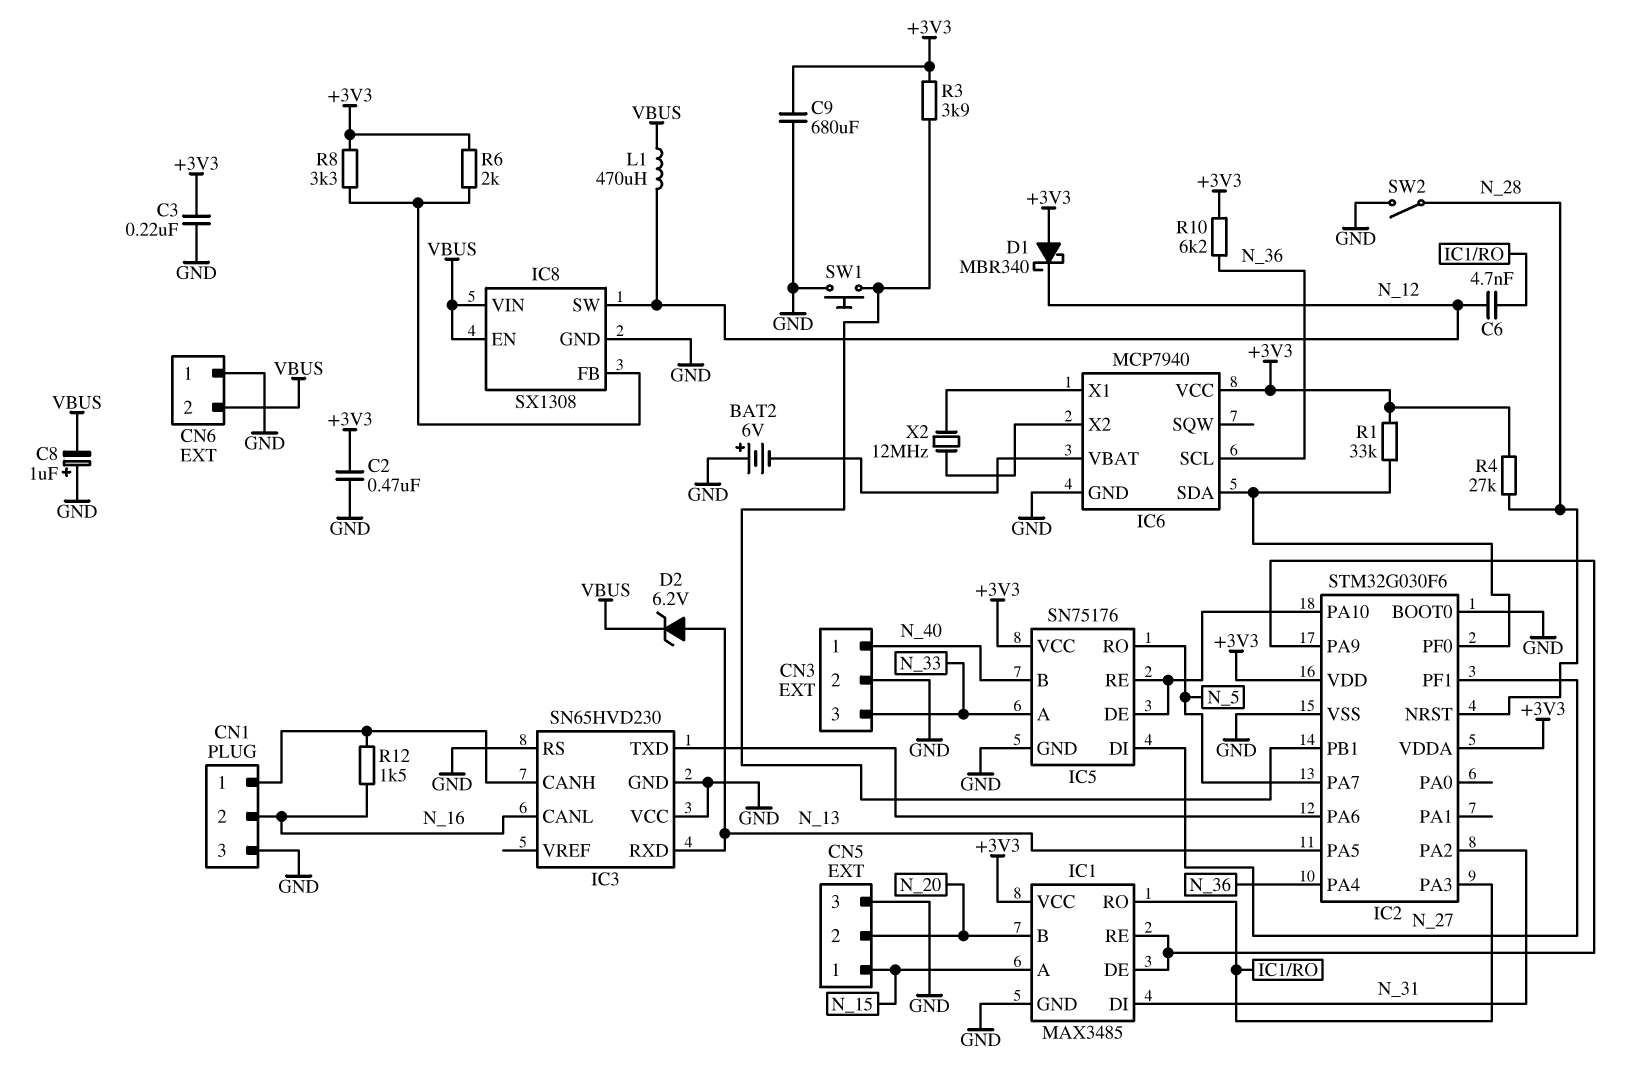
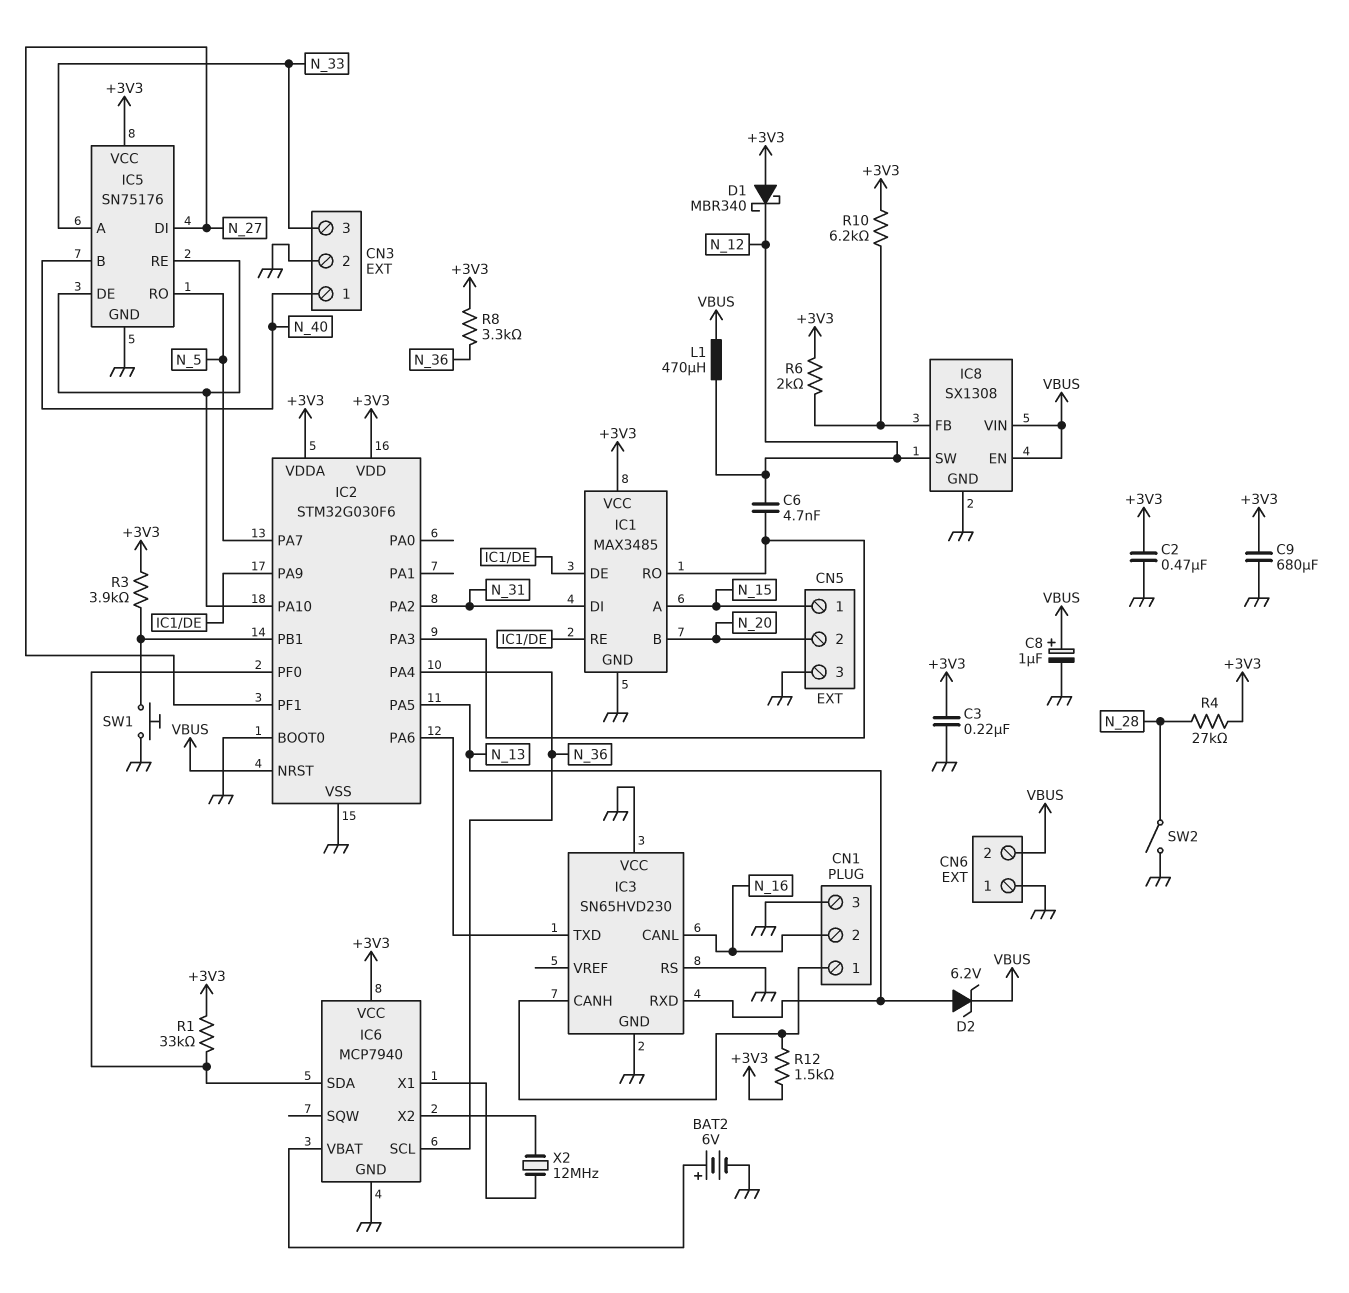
BAT2: 6V (plus GND, minus IC6/VBAT) -> 6V (plus IC6/VBAT, minus GND)
C8: 1uF (plus GND, minus VBUS) -> 1uF (plus VBUS, minus GND)
IC2 pin NRST: N_28 -> VBUS
R8: 3.3k (+3V3, IC8/FB) -> 3.3k (+3V3, N_36)
R10: 6.2k (+3V3, N_36) -> 6.2k (+3V3, IC8/FB)
R12: 1.5k (CN1/1, N_16) -> 1.5k (+3V3, CN1/1)

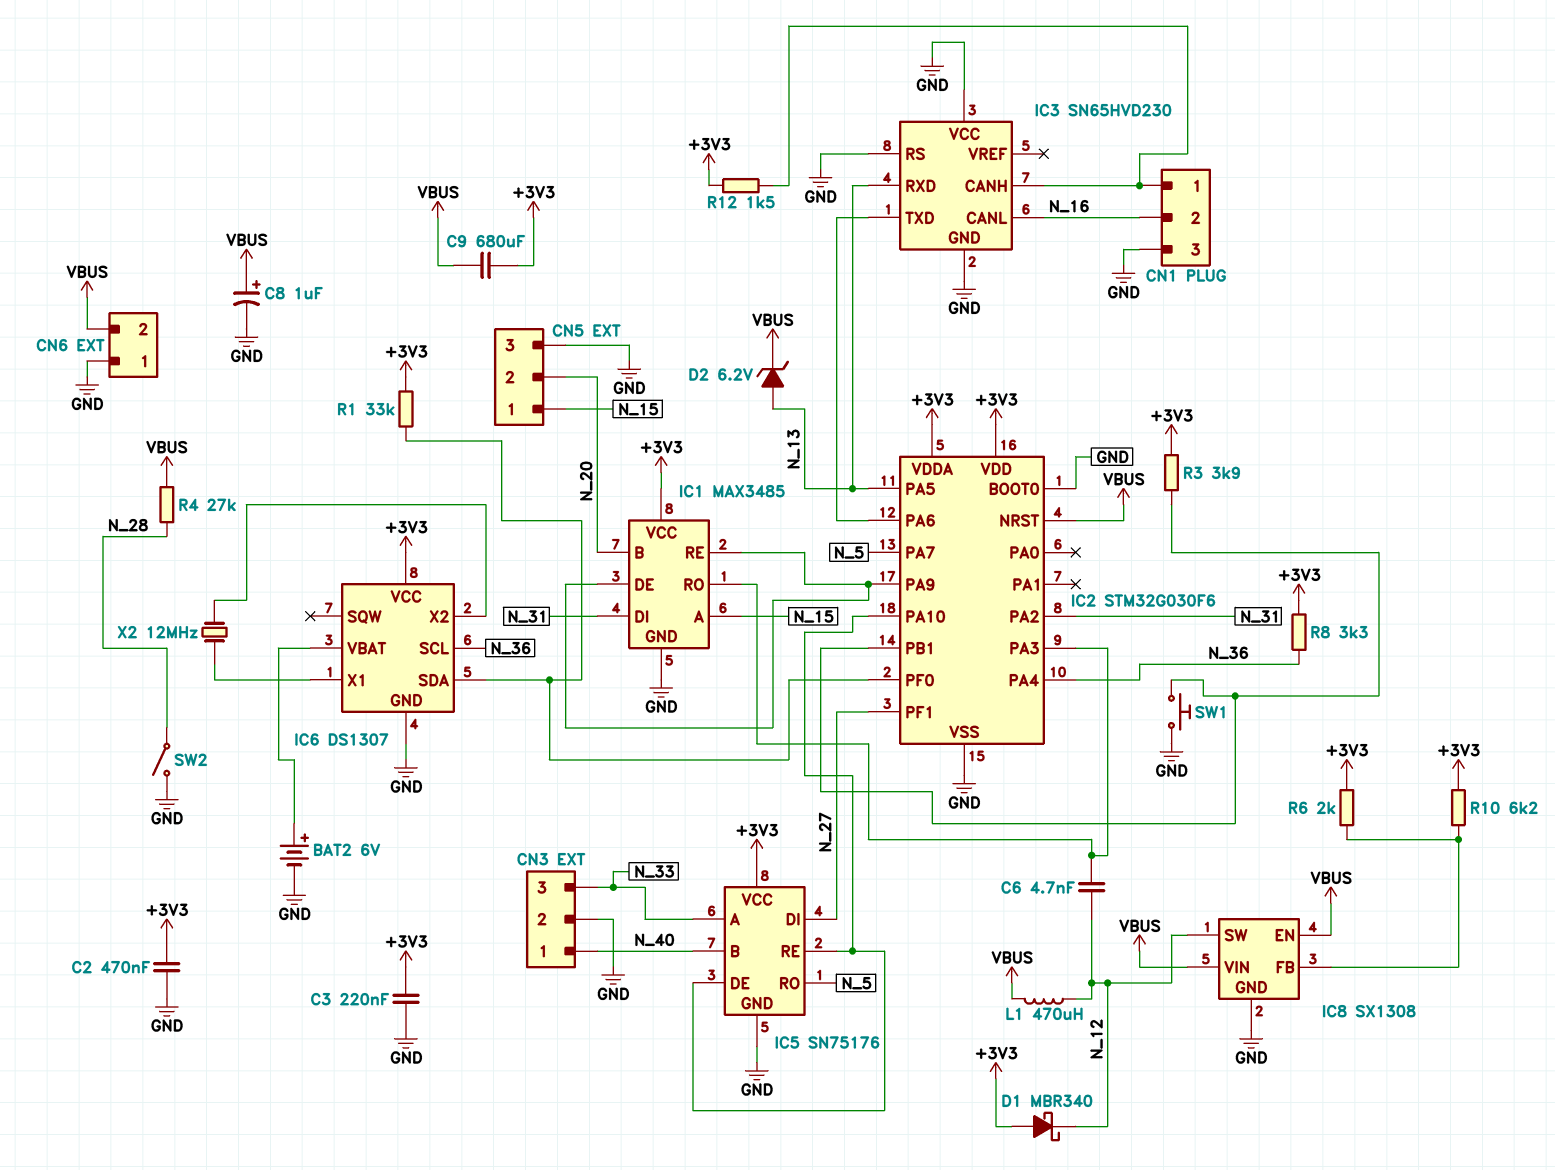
C9: 680uF (+3V3, GND) -> 680uF (+3V3, VBUS)
IC6: MCP7940 -> DS1307
R4: 27k (+3V3, N_28) -> 27k (N_28, VBUS)

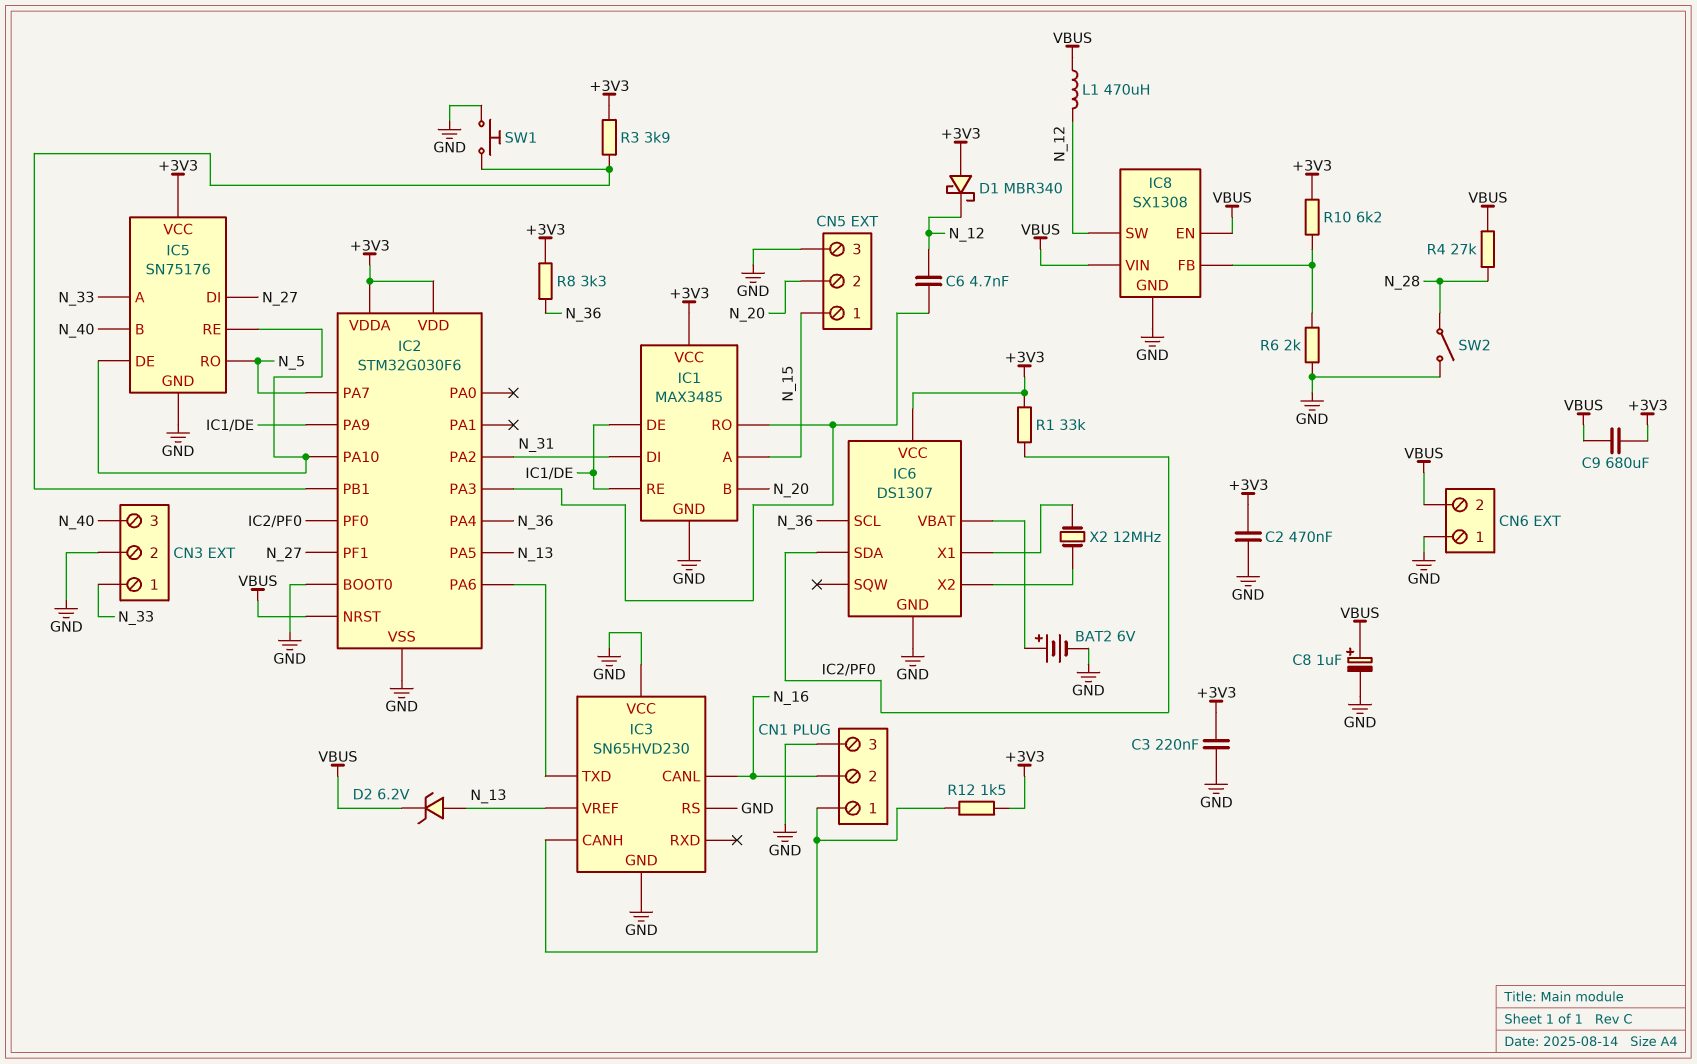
CN3 pin 1: N_40 -> N_33
CN3 pin 3: N_33 -> N_40
IC3 pin RXD: N_13 -> none
IC3 pin VREF: none -> N_13
R6: 2k (+3V3, IC8/FB) -> 2k (GND, IC8/FB)

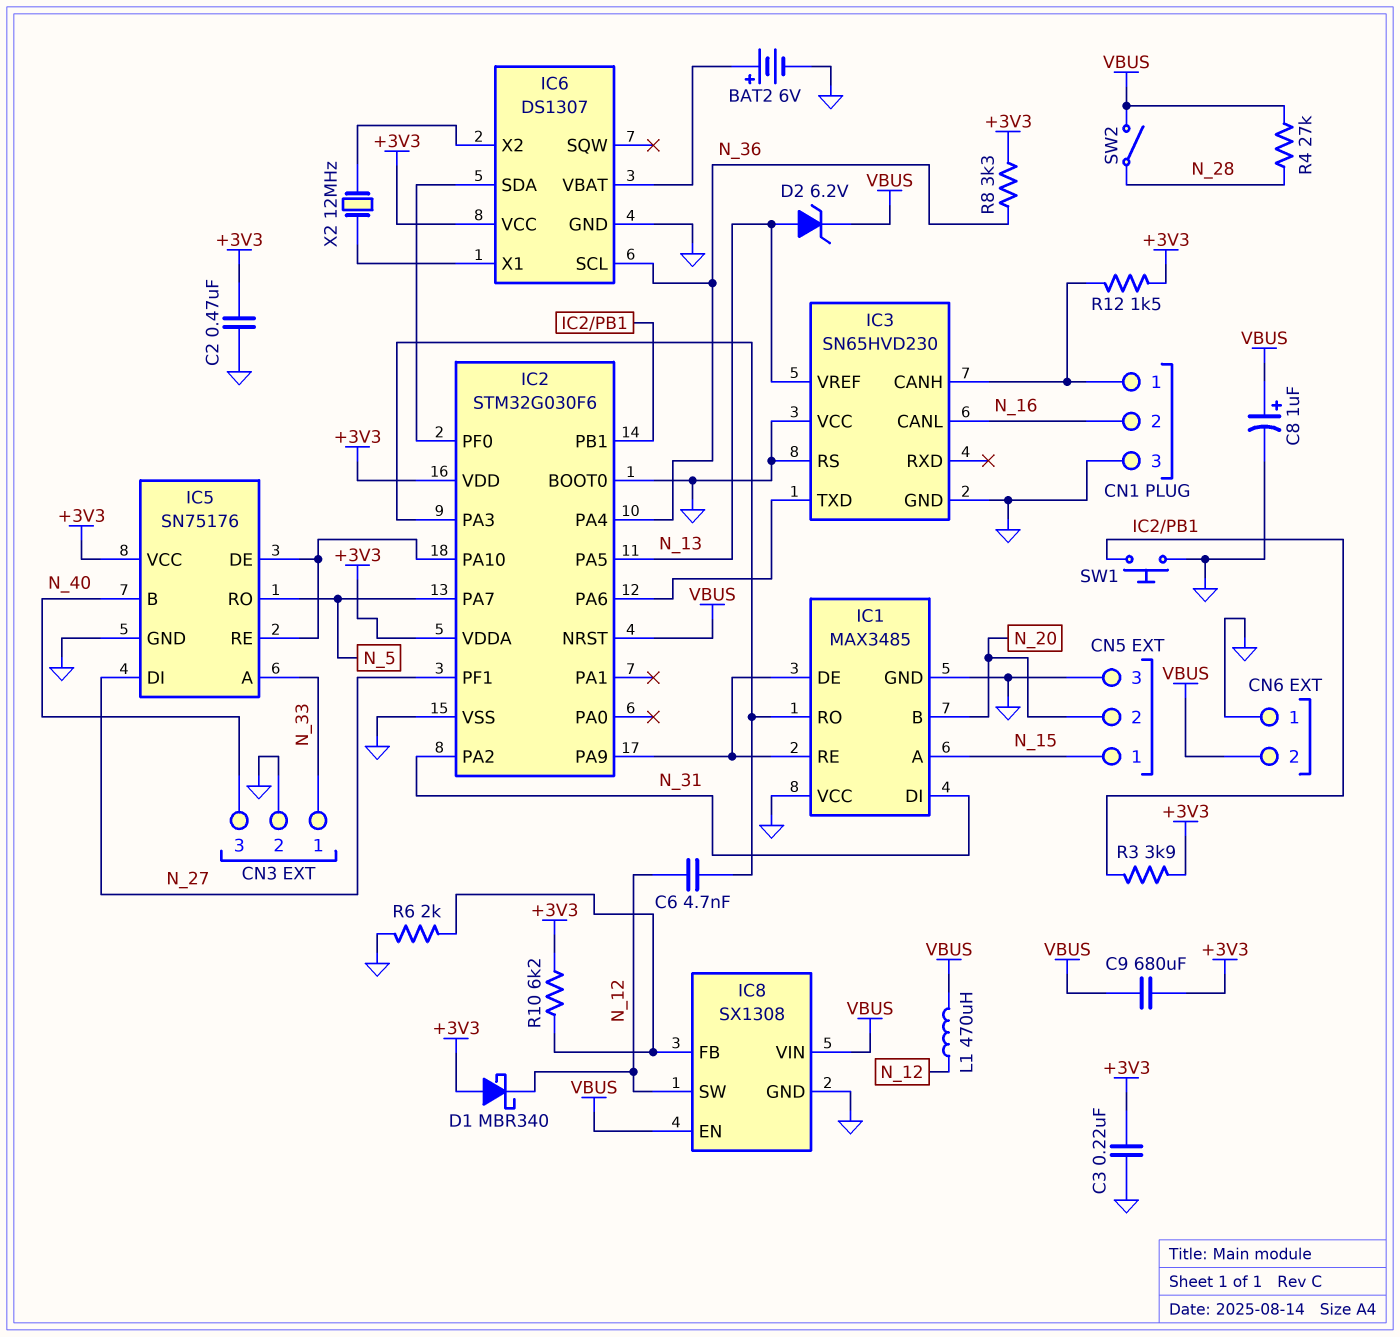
IC1 pin VCC: +3V3 -> GND
R1: 33k (+3V3, IC2/PF0) -> none
SW2: switch (GND, N_28) -> switch (N_28, VBUS)

